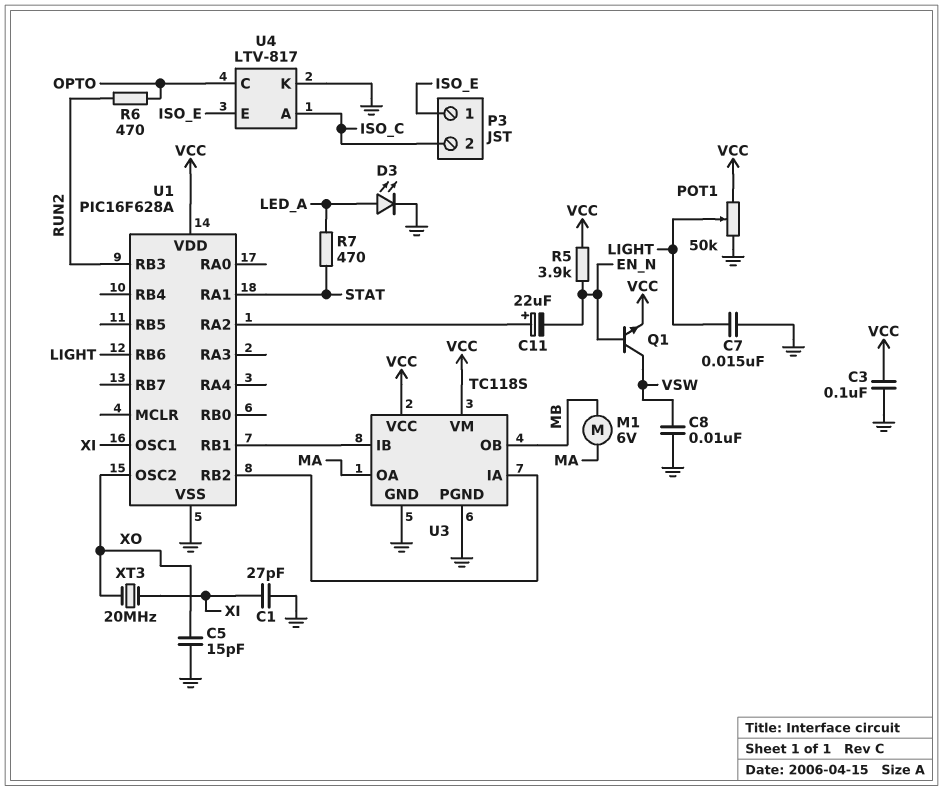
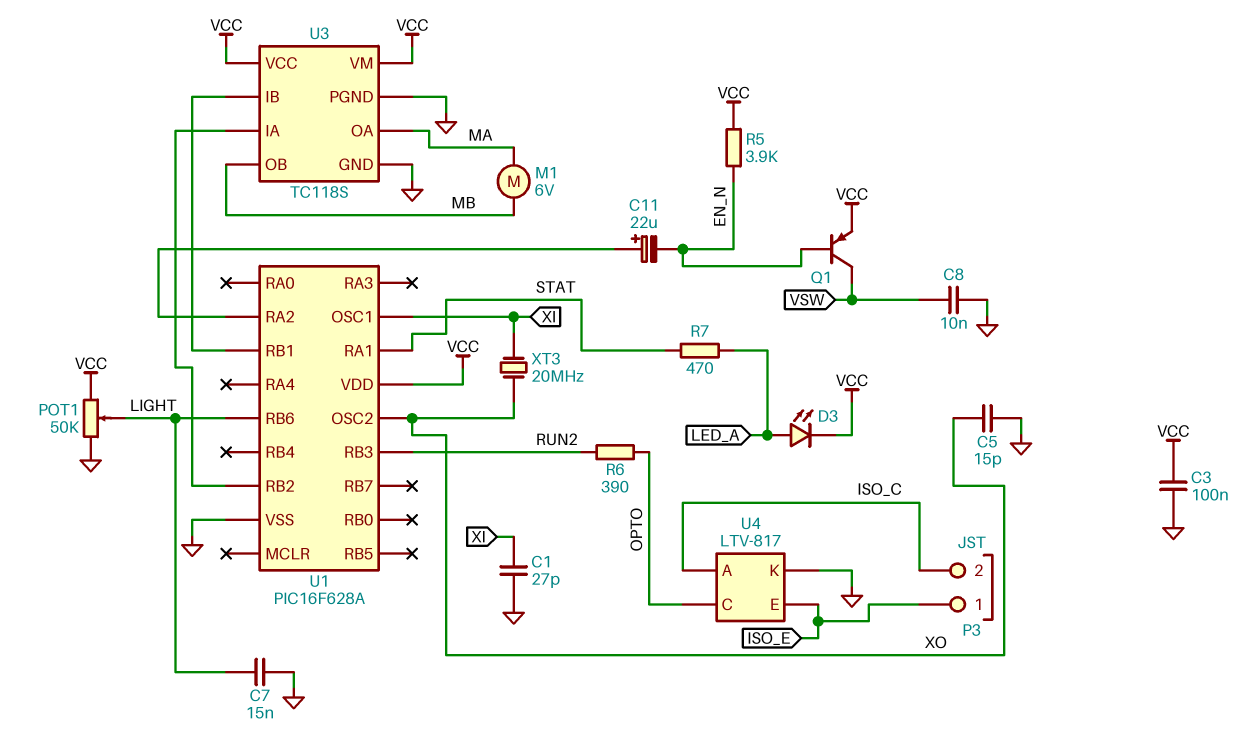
D3: LED (A LED_A, K GND) -> LED (A LED_A, K VCC)
Q1: NPN (B EN_N, C VSW, E VCC) -> PNP (B EN_N, C VSW, E VCC)
R6: 470 (OPTO, RUN2) -> 390 (OPTO, RUN2)

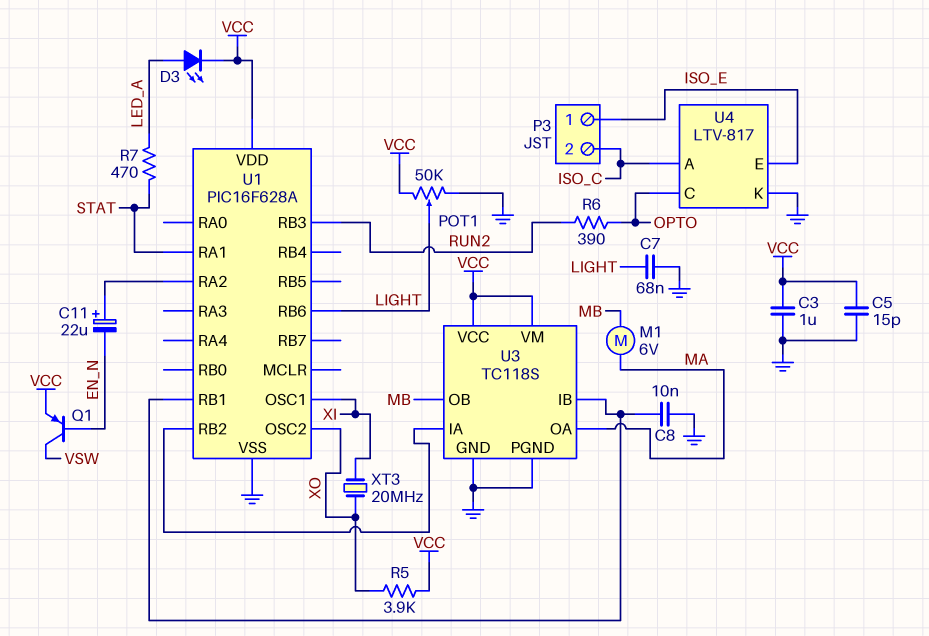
C1: 27pF (GND, XI) -> none
C3: 100nF (GND, VCC) -> 1uF (GND, VCC)
C5: 15pF (GND, XO) -> 15pF (GND, VCC)
C7: 15nF (GND, LIGHT) -> 68nF (GND, LIGHT)
C8: 10nF (GND, VSW) -> 10nF (GND, U1/RB1)
R5: 3.9k (EN_N, VCC) -> 3.9k (VCC, XO)

